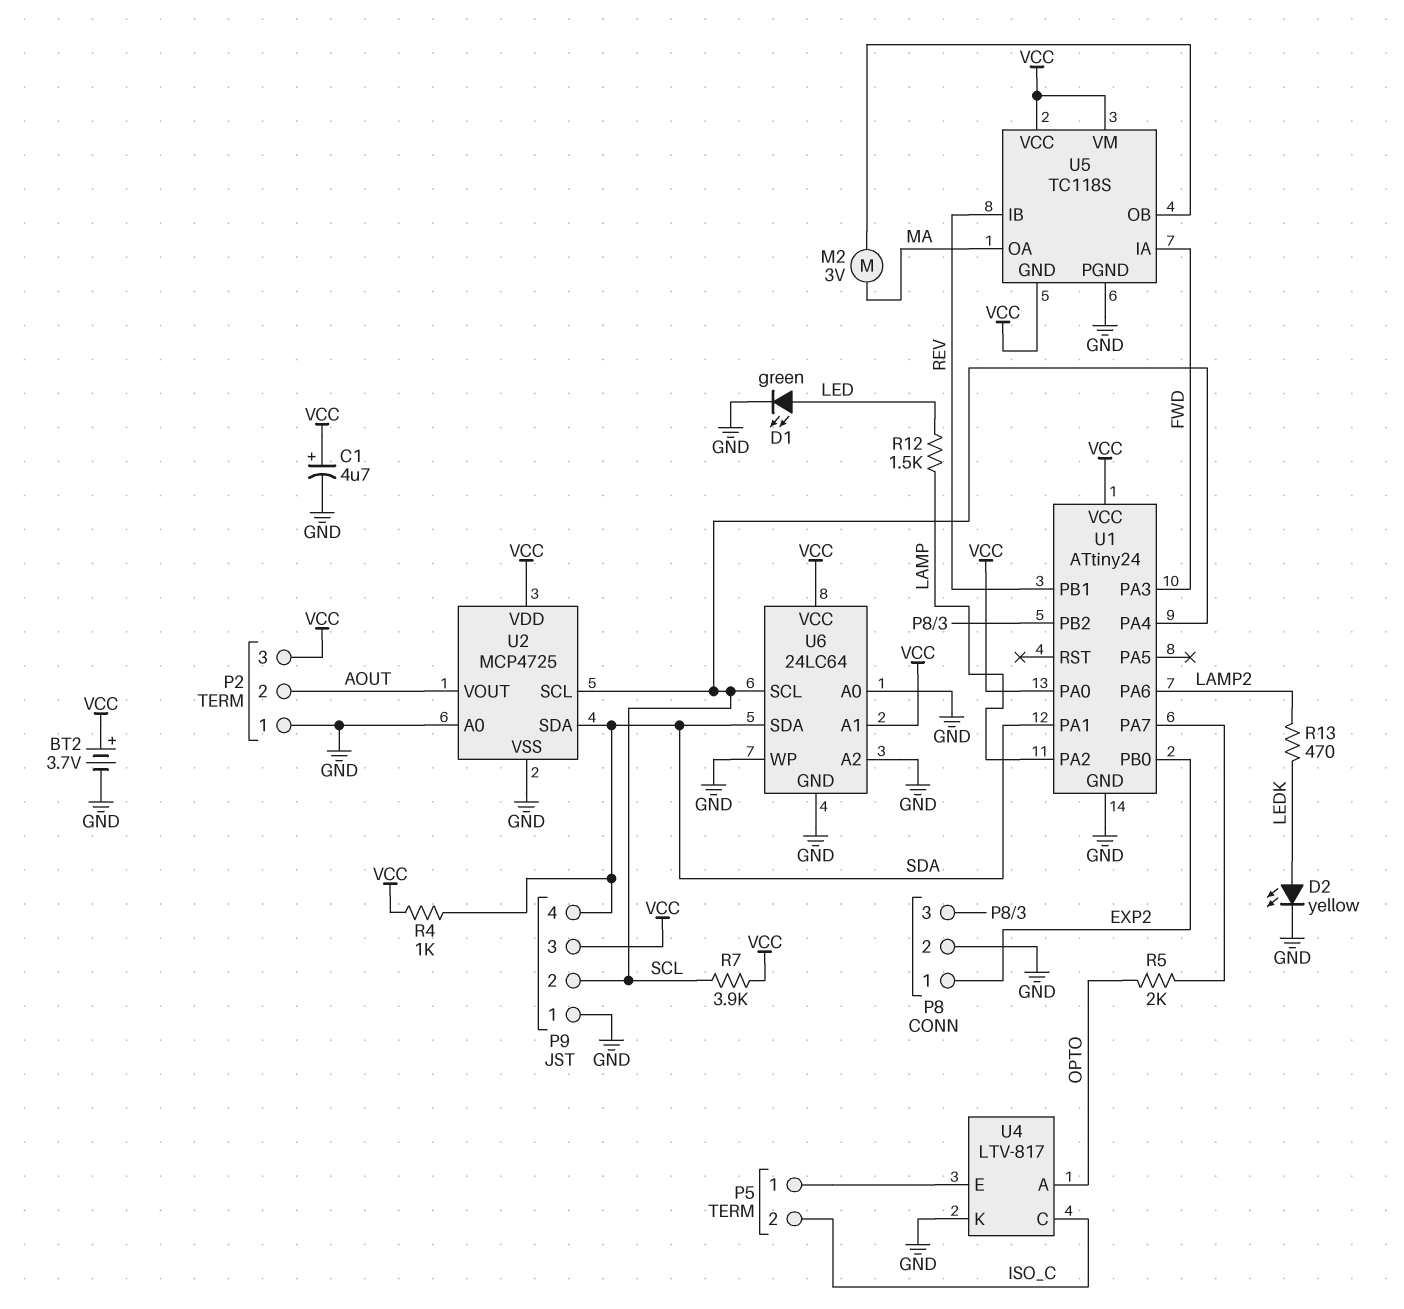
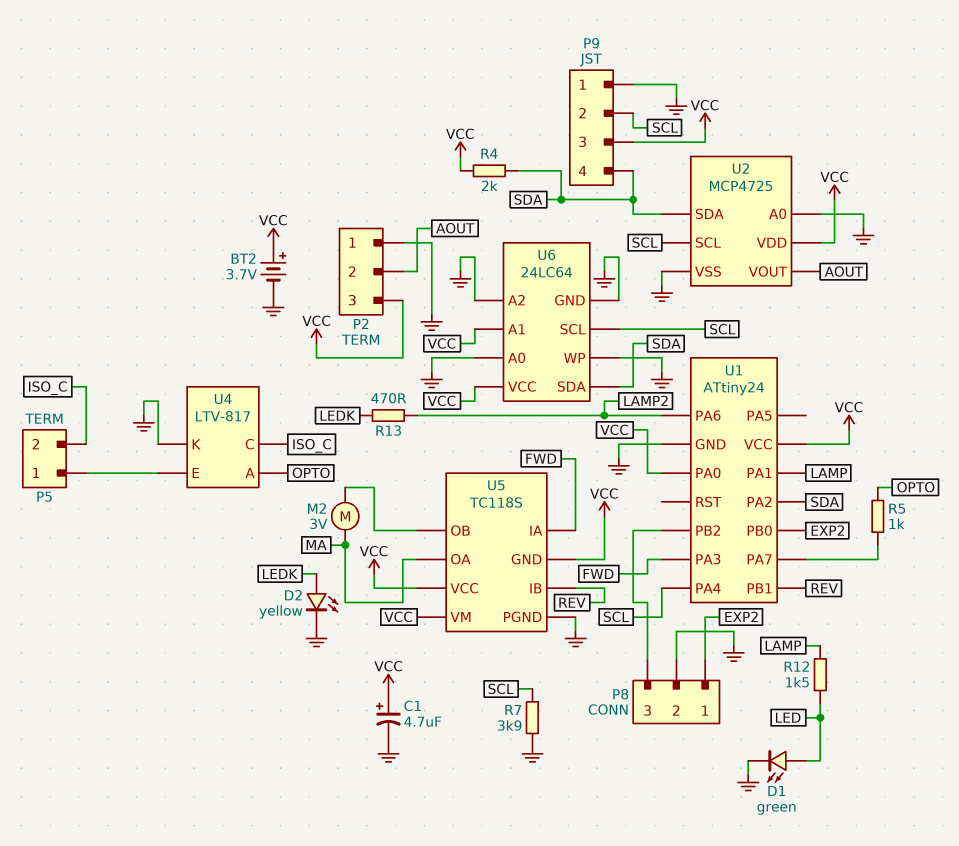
R4: 1k (SDA, VCC) -> 2k (SDA, VCC)
R5: 2k (OPTO, U1/PA7) -> 1k (OPTO, U1/PA7)
R7: 3.9k (SCL, VCC) -> 3.9k (GND, SCL)
U1 pin PA1: SDA -> LAMP
U1 pin PA2: LAMP -> SDA

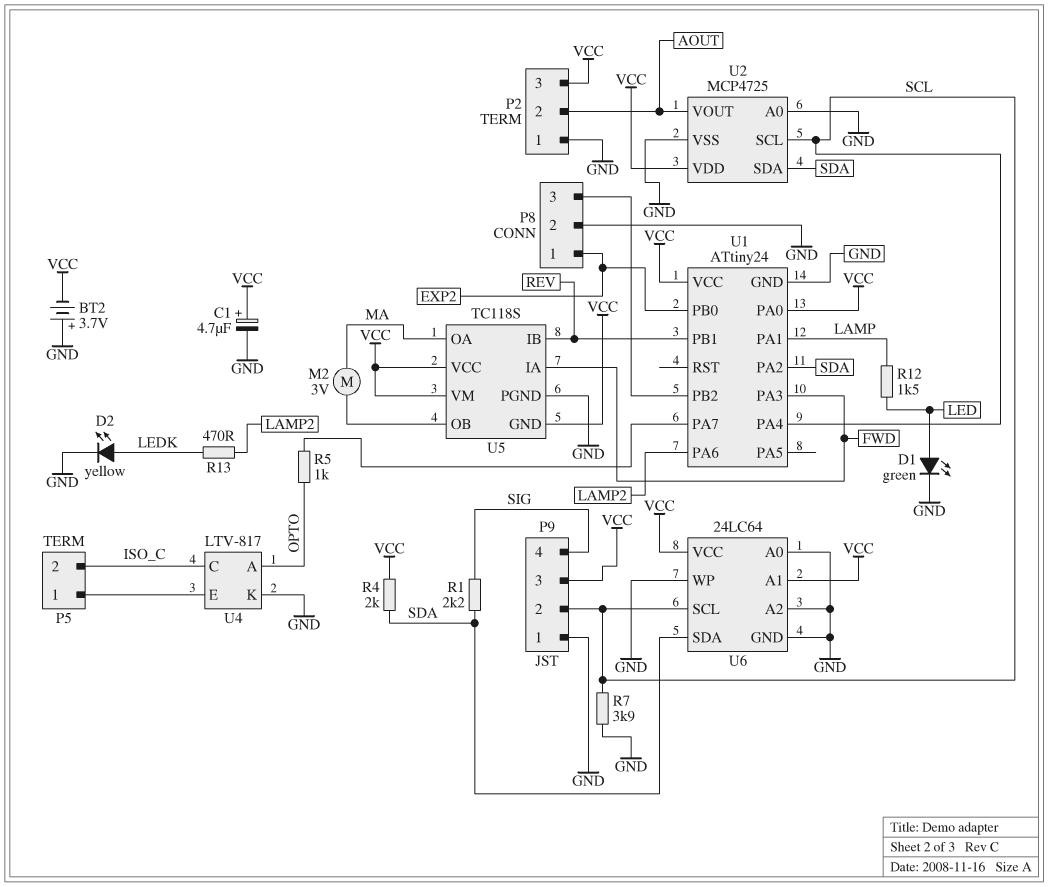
BT2: 3.7V (plus VCC, minus GND) -> 3.7V (plus GND, minus VCC)
P9 pin 4: SDA -> SIG
R1: none -> 2.2k (SDA, SIG)

